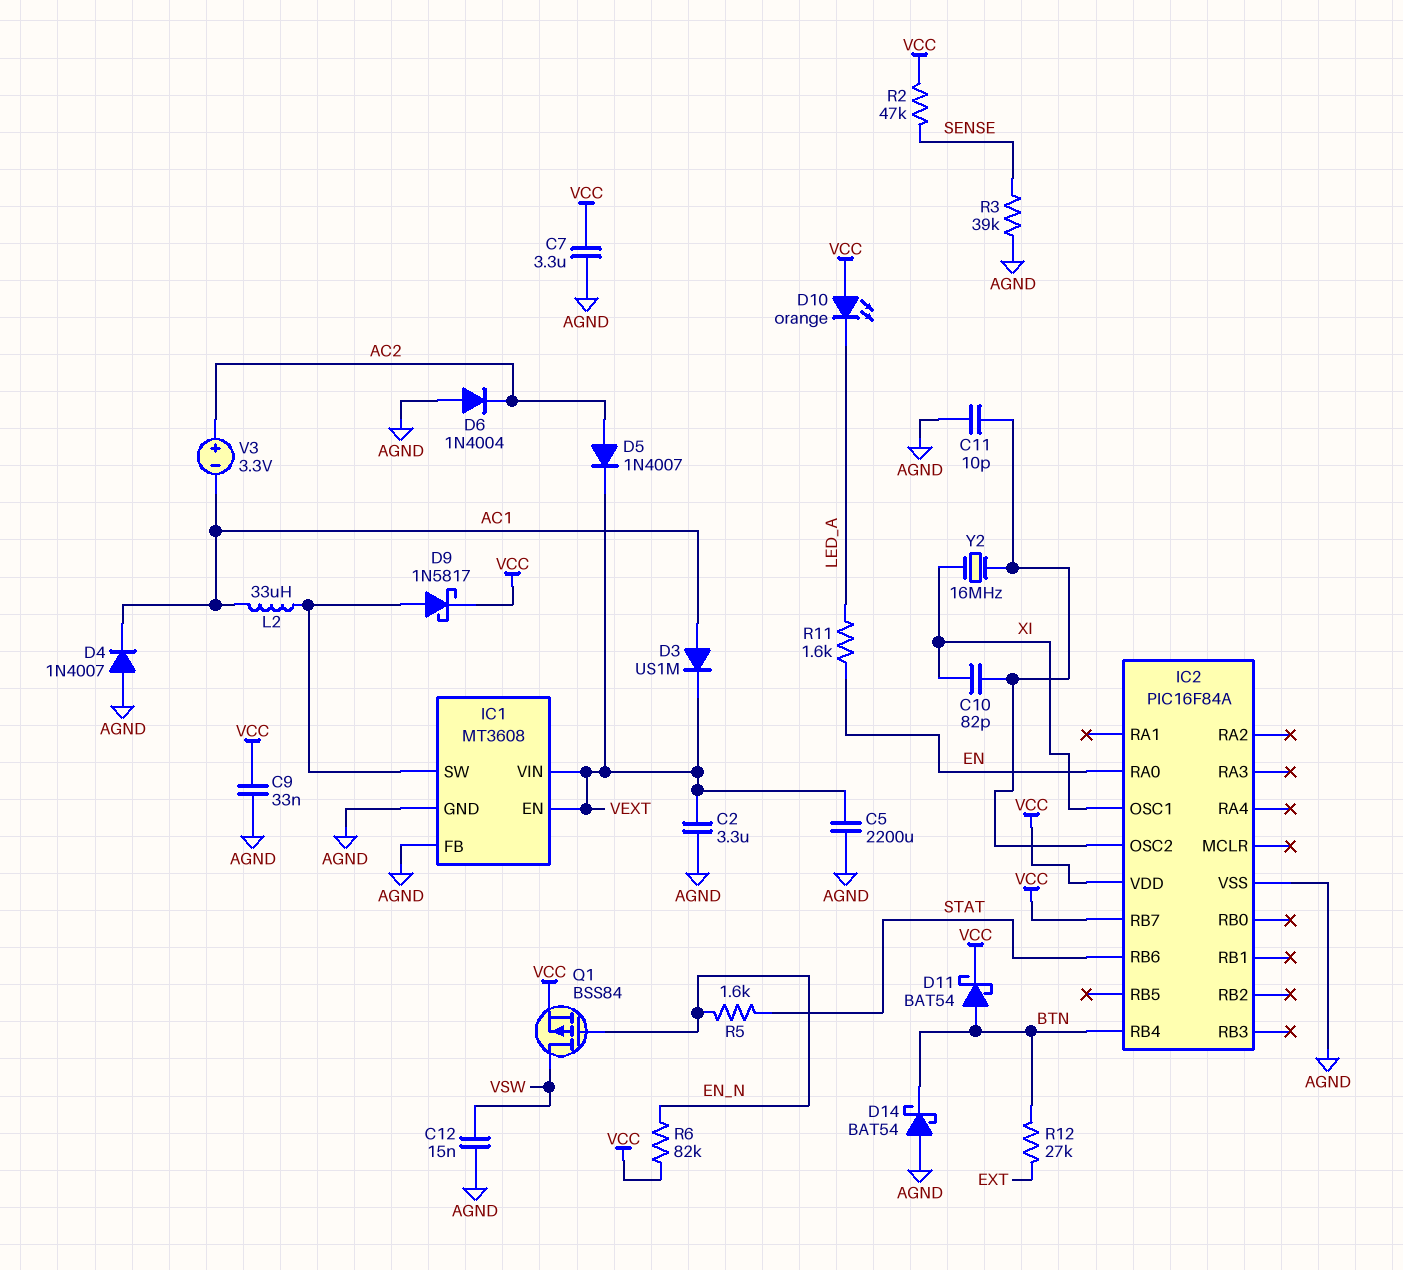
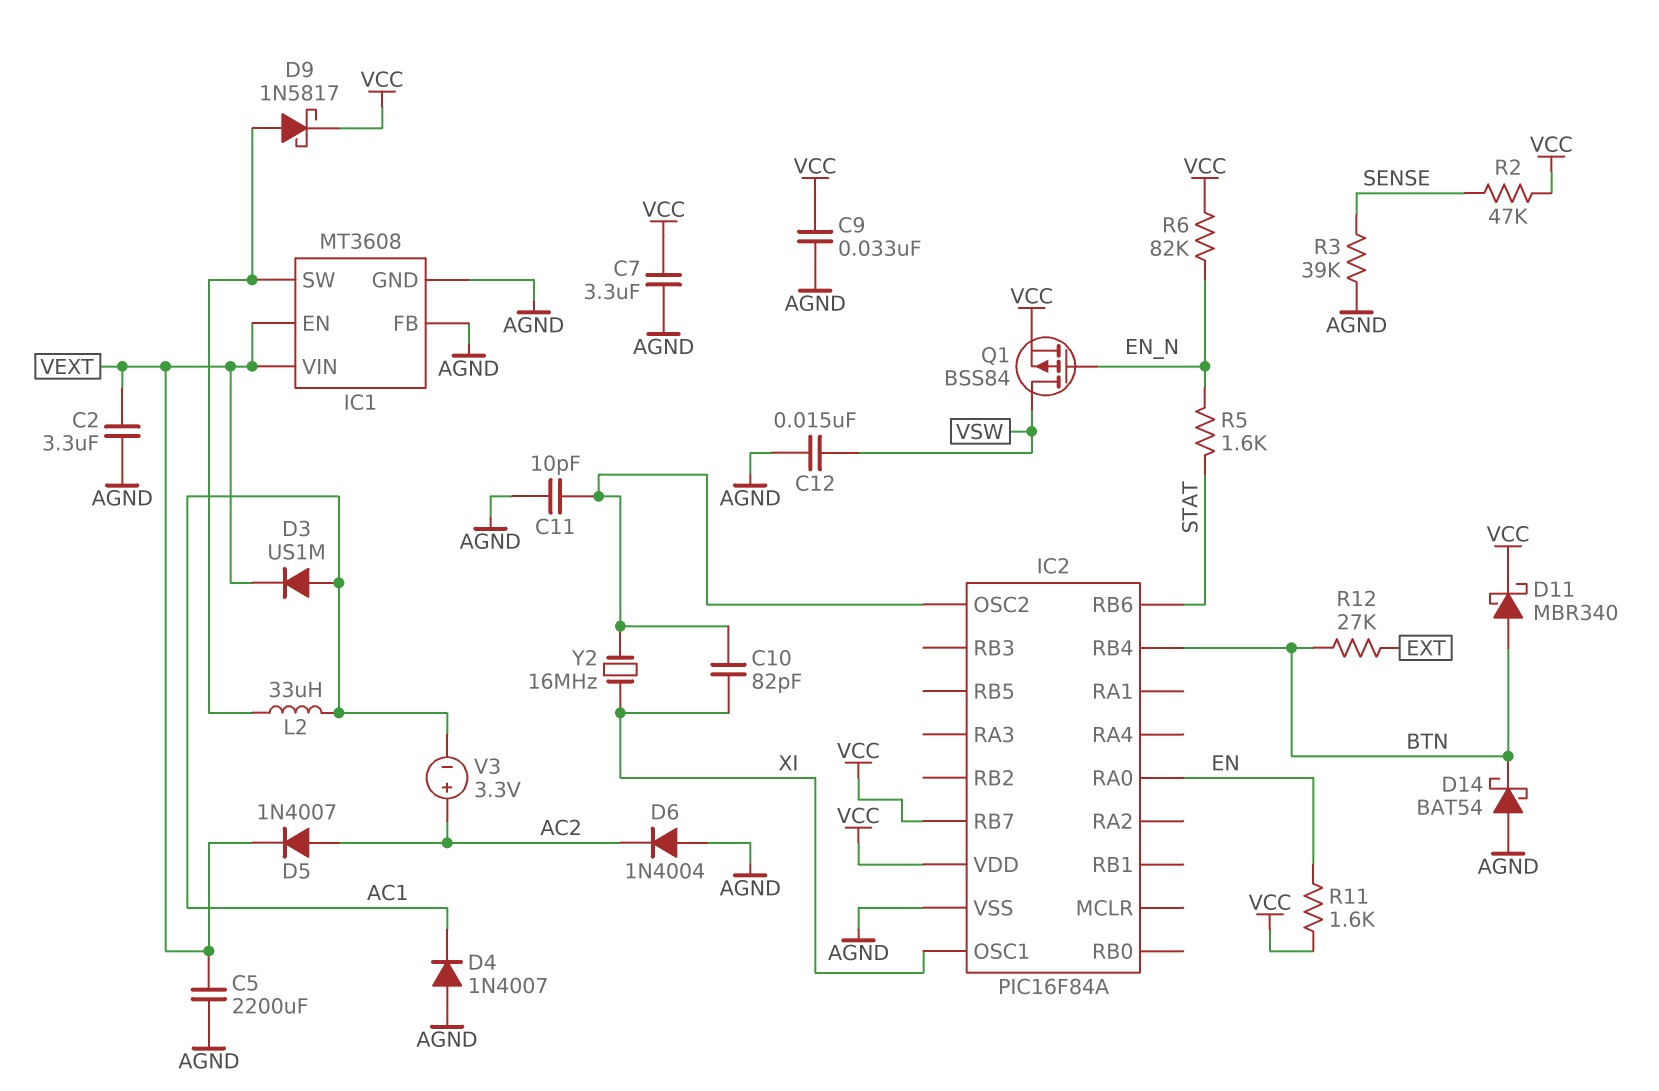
D10: LED orange (A VCC, K LED_A) -> none
D11: schottky BAT54 (A BTN, K VCC) -> schottky MBR340 (A BTN, K VCC)
R11: 1.6k (EN, LED_A) -> 1.6k (EN, VCC)

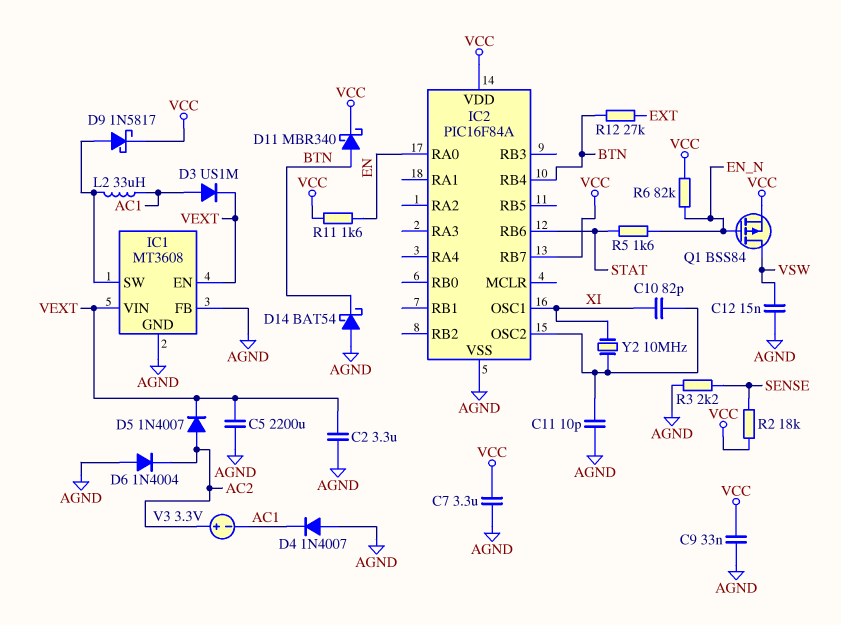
R2: 47k (SENSE, VCC) -> 18k (SENSE, VCC)
R3: 39k (AGND, SENSE) -> 2.2k (AGND, SENSE)
Y2: 16MHz (IC2/OSC2, XI) -> 10MHz (IC2/OSC2, XI)

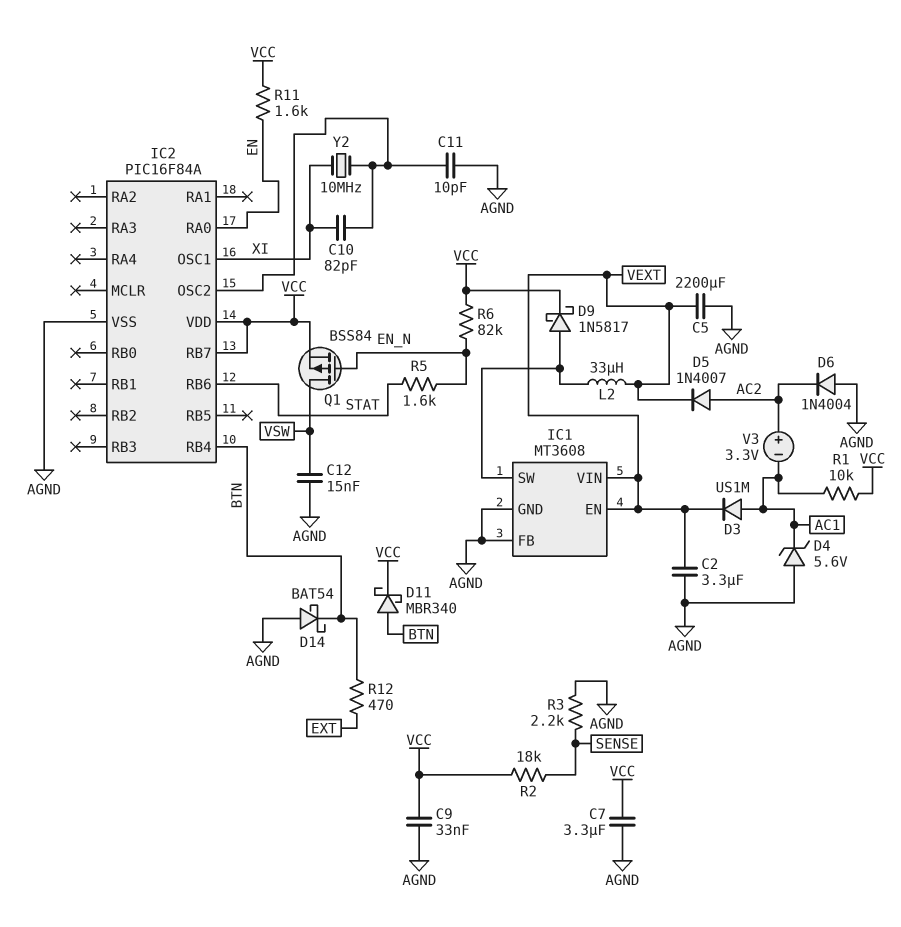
D4: diode 1N4007 (A AGND, K AC1) -> zener 5.6V (A AGND, K AC1)
L2: 33uH (AC1, IC1/SW) -> 33uH (IC1/SW, VEXT)
R1: none -> 10k (AC1, VCC)
R12: 27k (BTN, EXT) -> 470 (BTN, EXT)

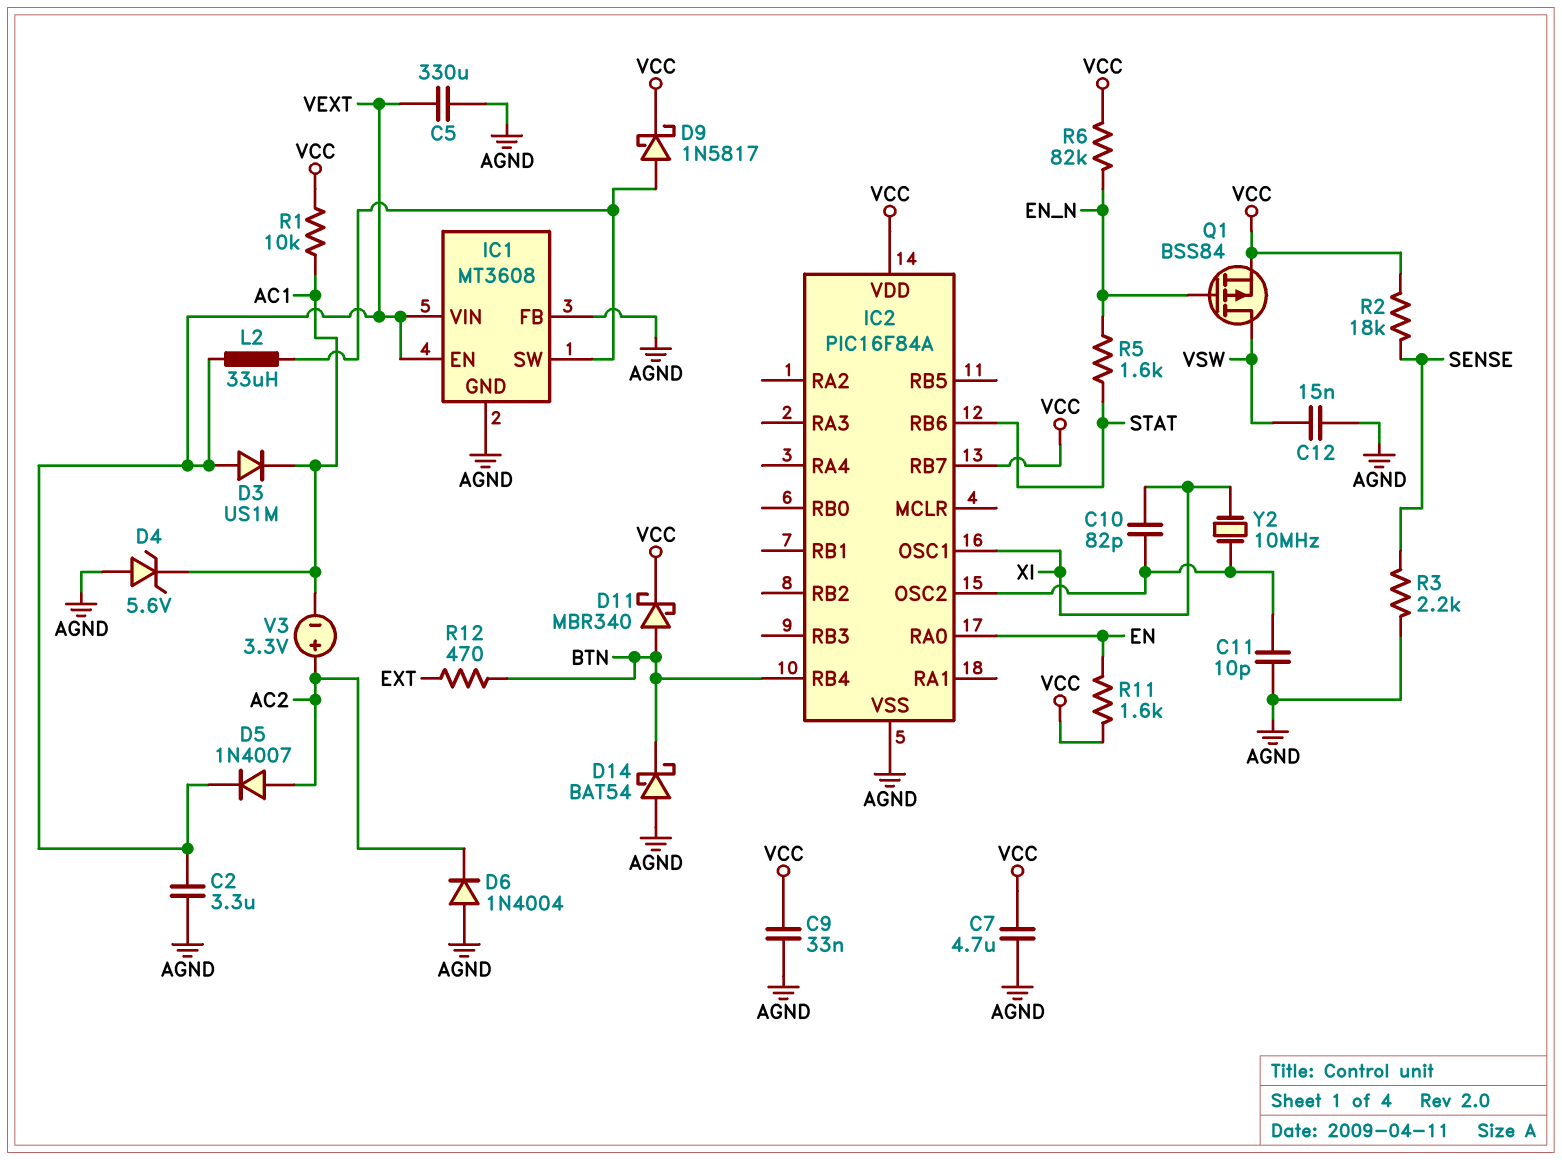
C5: 2200uF (AGND, VEXT) -> 330uF (AGND, VEXT)
C7: 3.3uF (AGND, VCC) -> 4.7uF (AGND, VCC)
D3: diode US1M (A AC1, K VEXT) -> diode US1M (A VEXT, K AC1)

